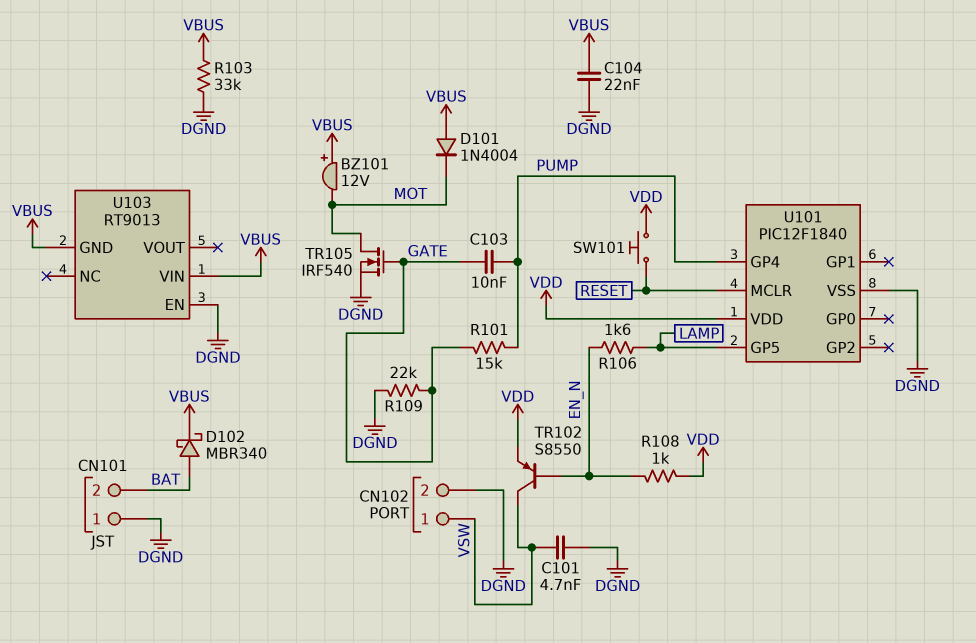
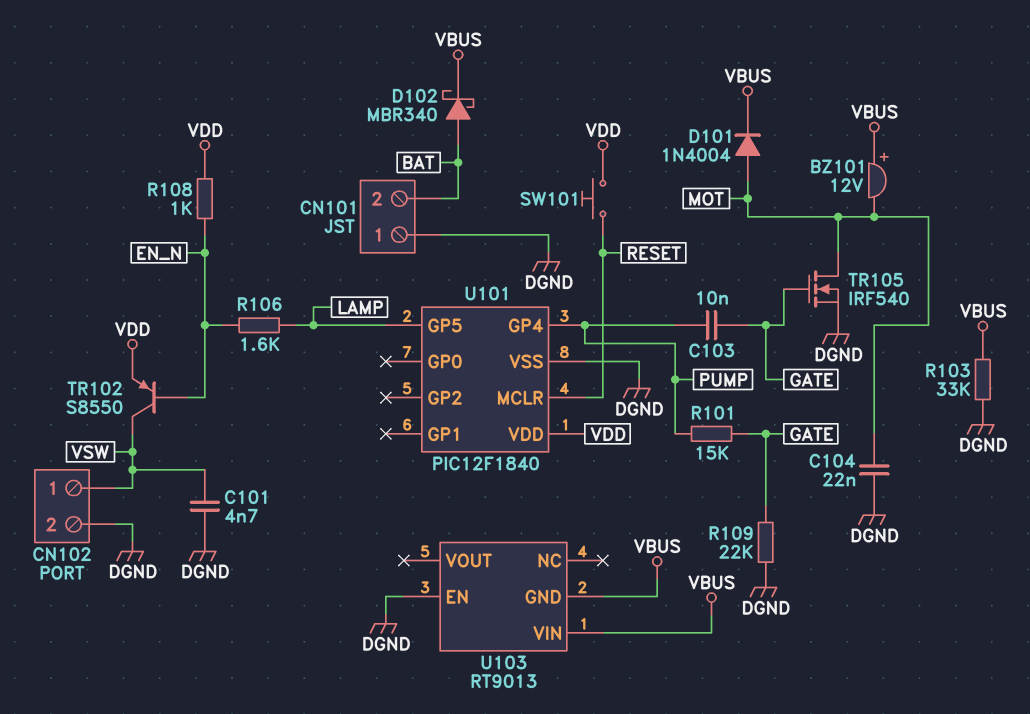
C104: 22nF (DGND, VBUS) -> 22nF (DGND, MOT)
D101: diode 1N4004 (A VBUS, K MOT) -> diode 1N4004 (A MOT, K VBUS)

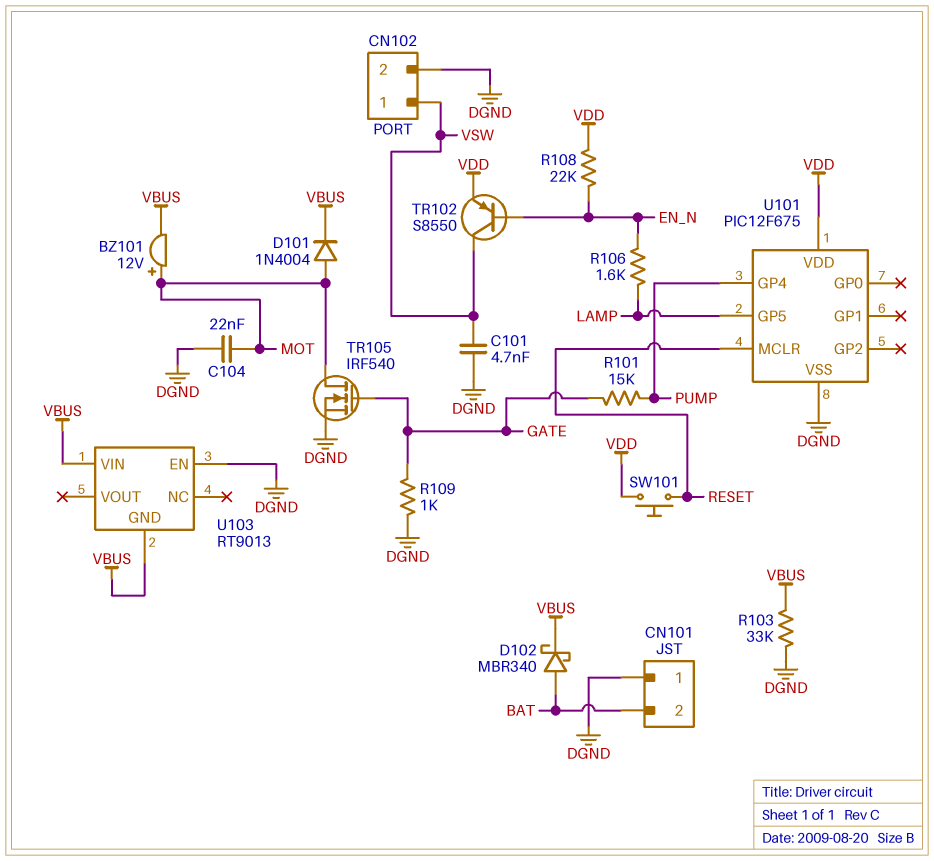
BZ101: buzzer 12V (plus VBUS, minus MOT) -> buzzer 12V (plus MOT, minus VBUS)
C103: 10nF (GATE, PUMP) -> none
R108: 1k (EN_N, VDD) -> 22k (EN_N, VDD)
R109: 22k (DGND, GATE) -> 1k (DGND, GATE)
U101: PIC12F1840 -> PIC12F675

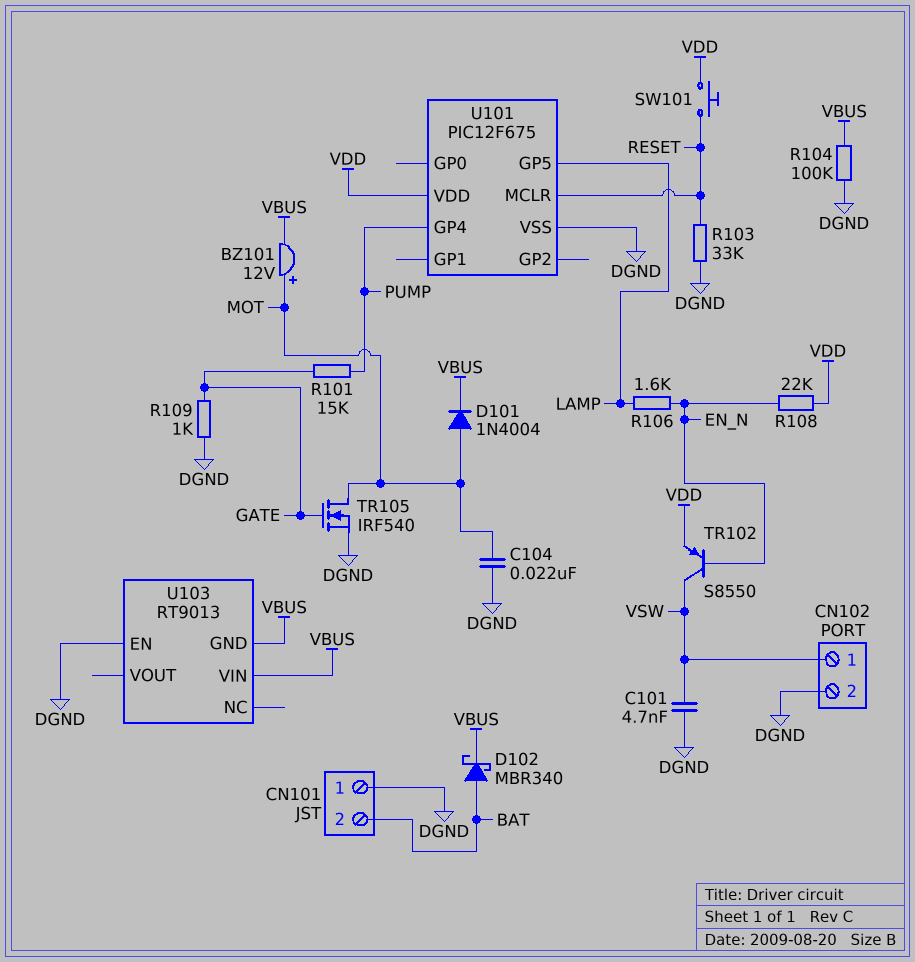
R103: 33k (DGND, VBUS) -> 33k (DGND, RESET)
R104: none -> 100k (DGND, VBUS)

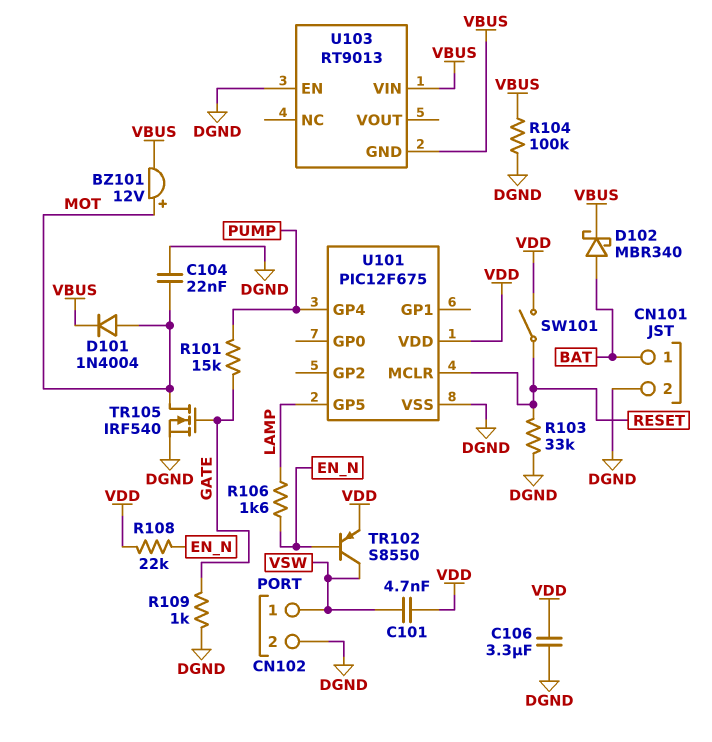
C101: 4.7nF (DGND, VSW) -> 4.7nF (VDD, VSW)
C106: none -> 3.3uF (DGND, VDD)
CN101 pin 1: DGND -> BAT
CN101 pin 2: BAT -> DGND
SW101: button (RESET, VDD) -> switch (RESET, VDD)

